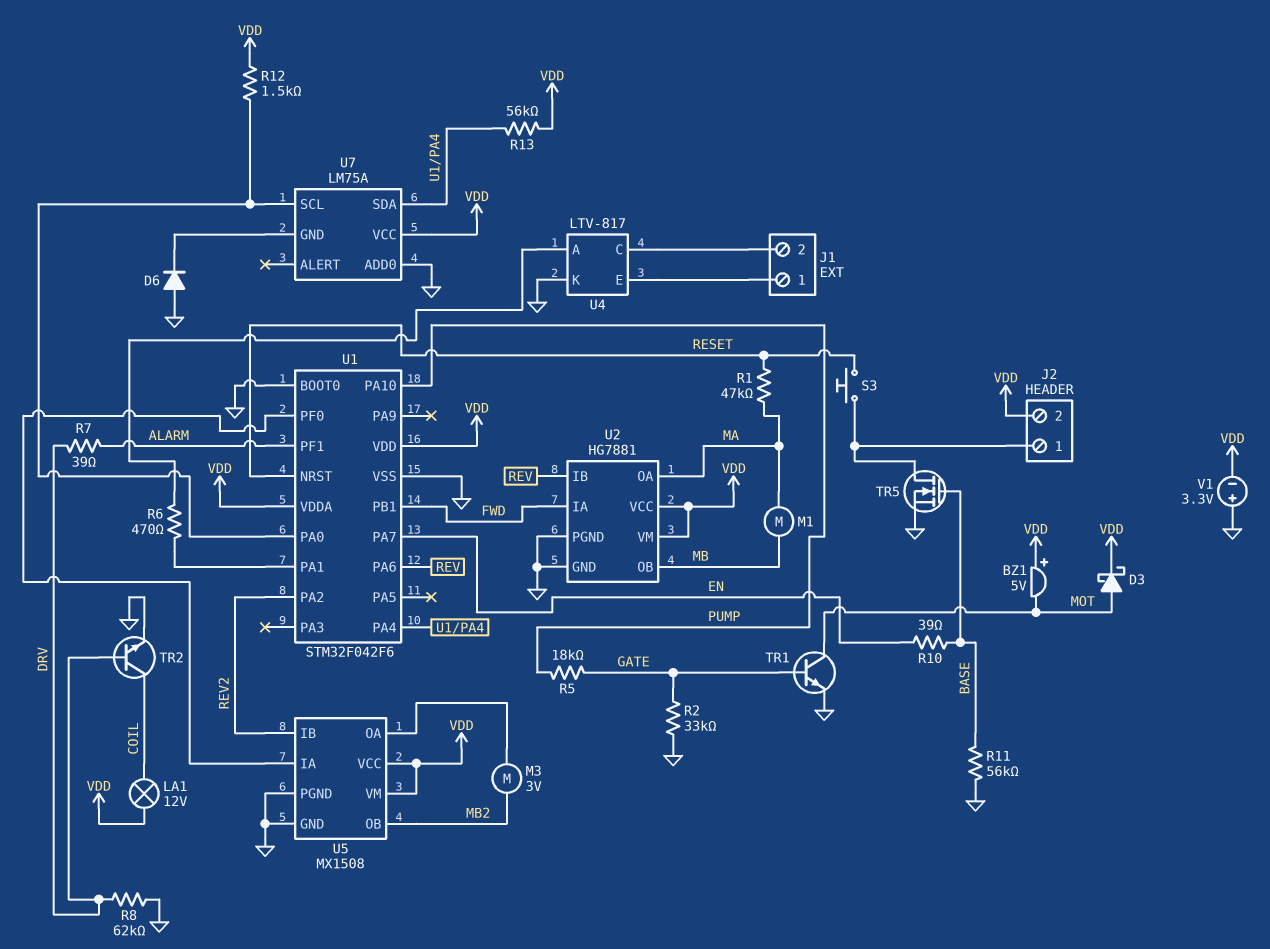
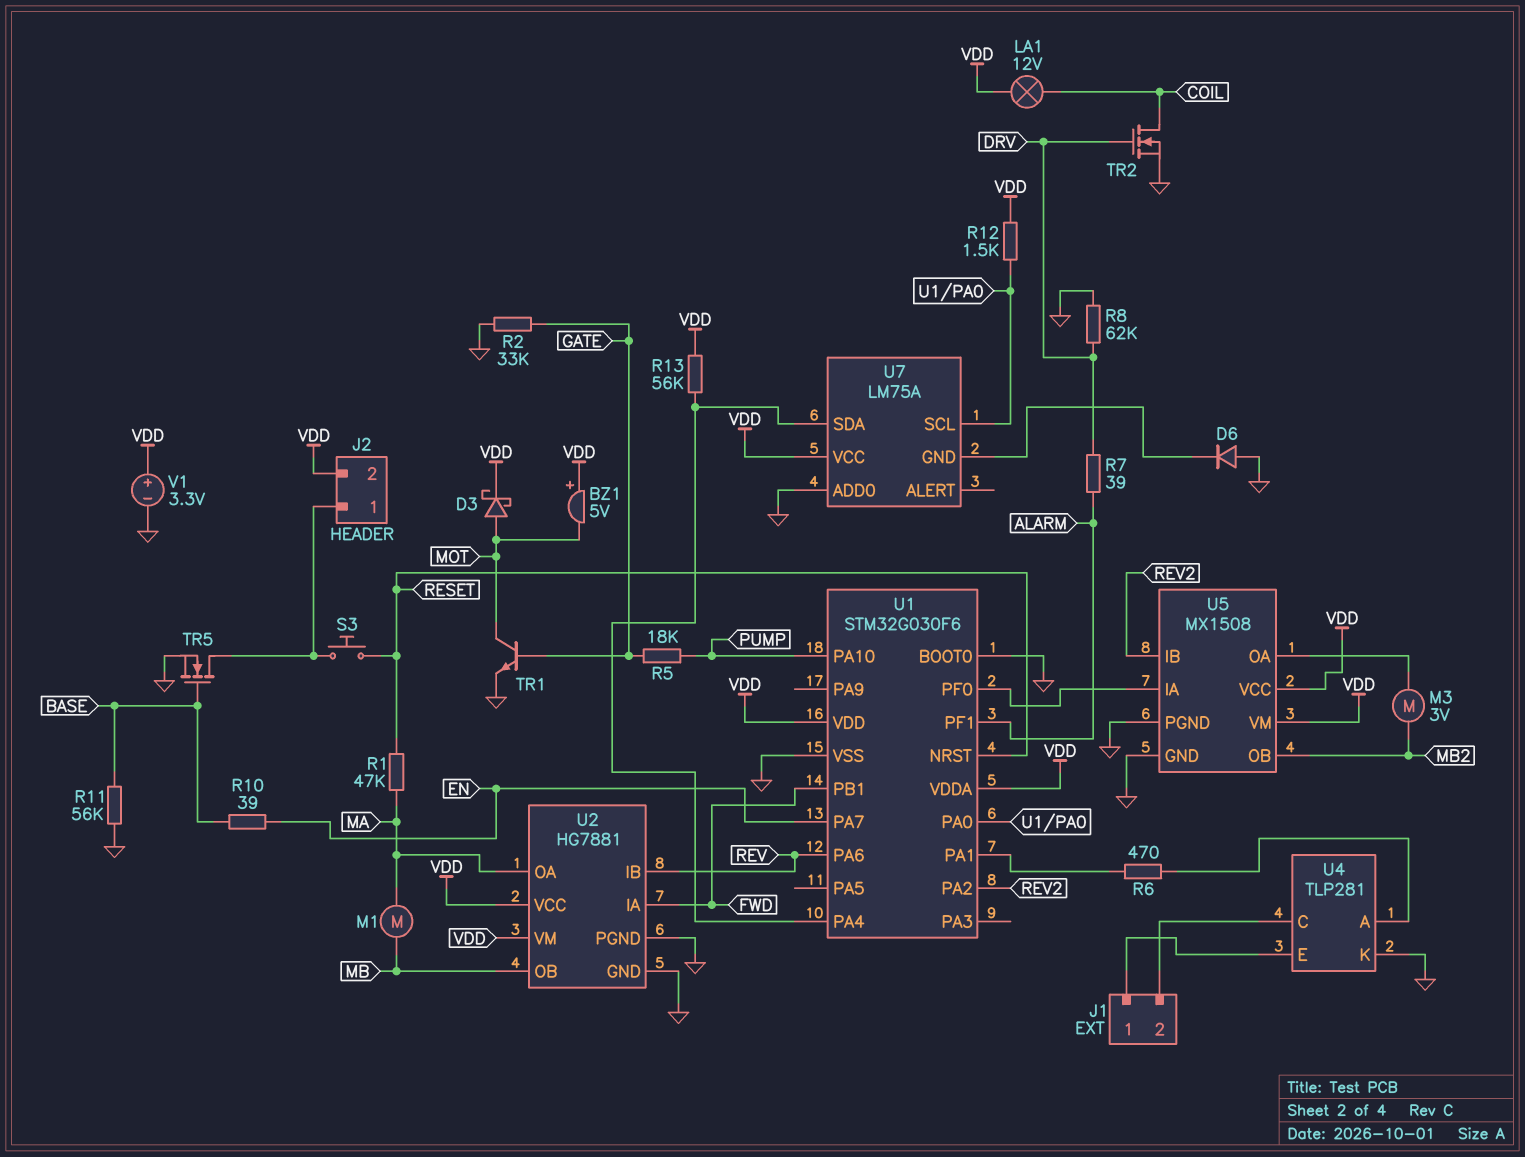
TR2: NPN (B DRV, C COIL, E GND) -> NMOS (G DRV, D COIL, S GND)
U1: STM32F042F6 -> STM32G030F6
U4: LTV-817 -> TLP281
V1: 3.3V (plus GND, minus VDD) -> 3.3V (plus VDD, minus GND)

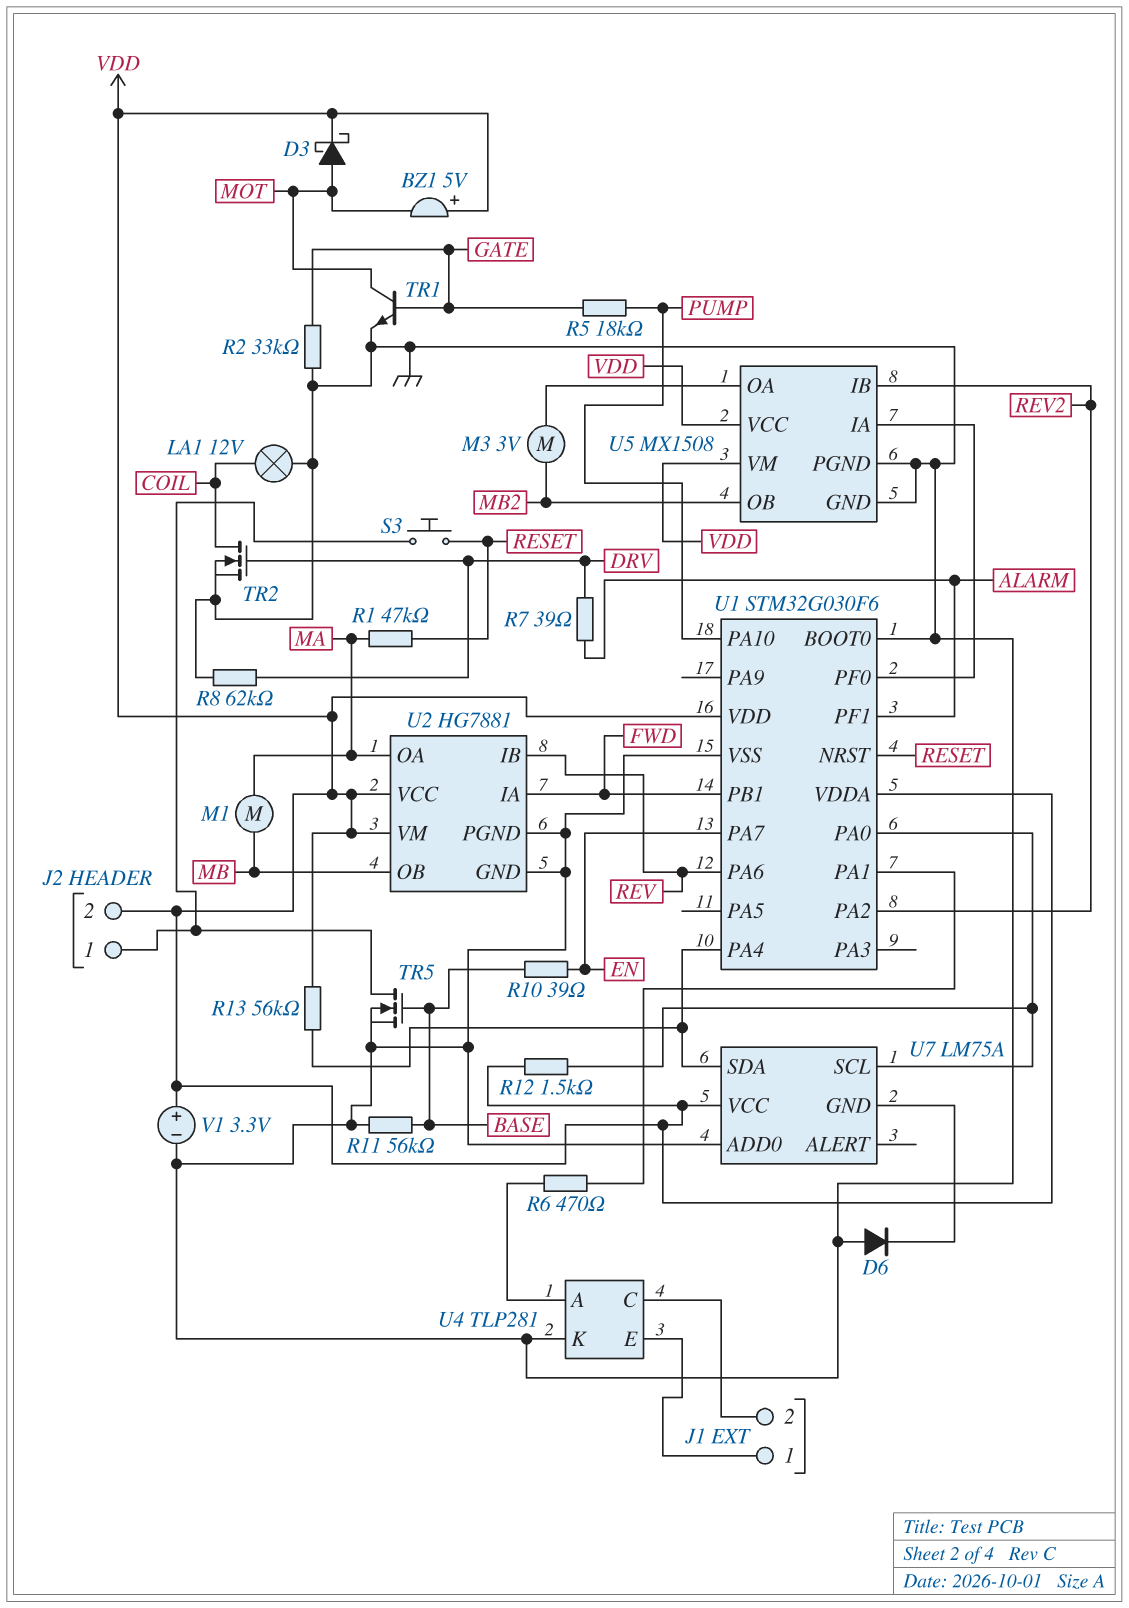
LA1: lamp 12V (COIL, VDD) -> lamp 12V (COIL, GND)

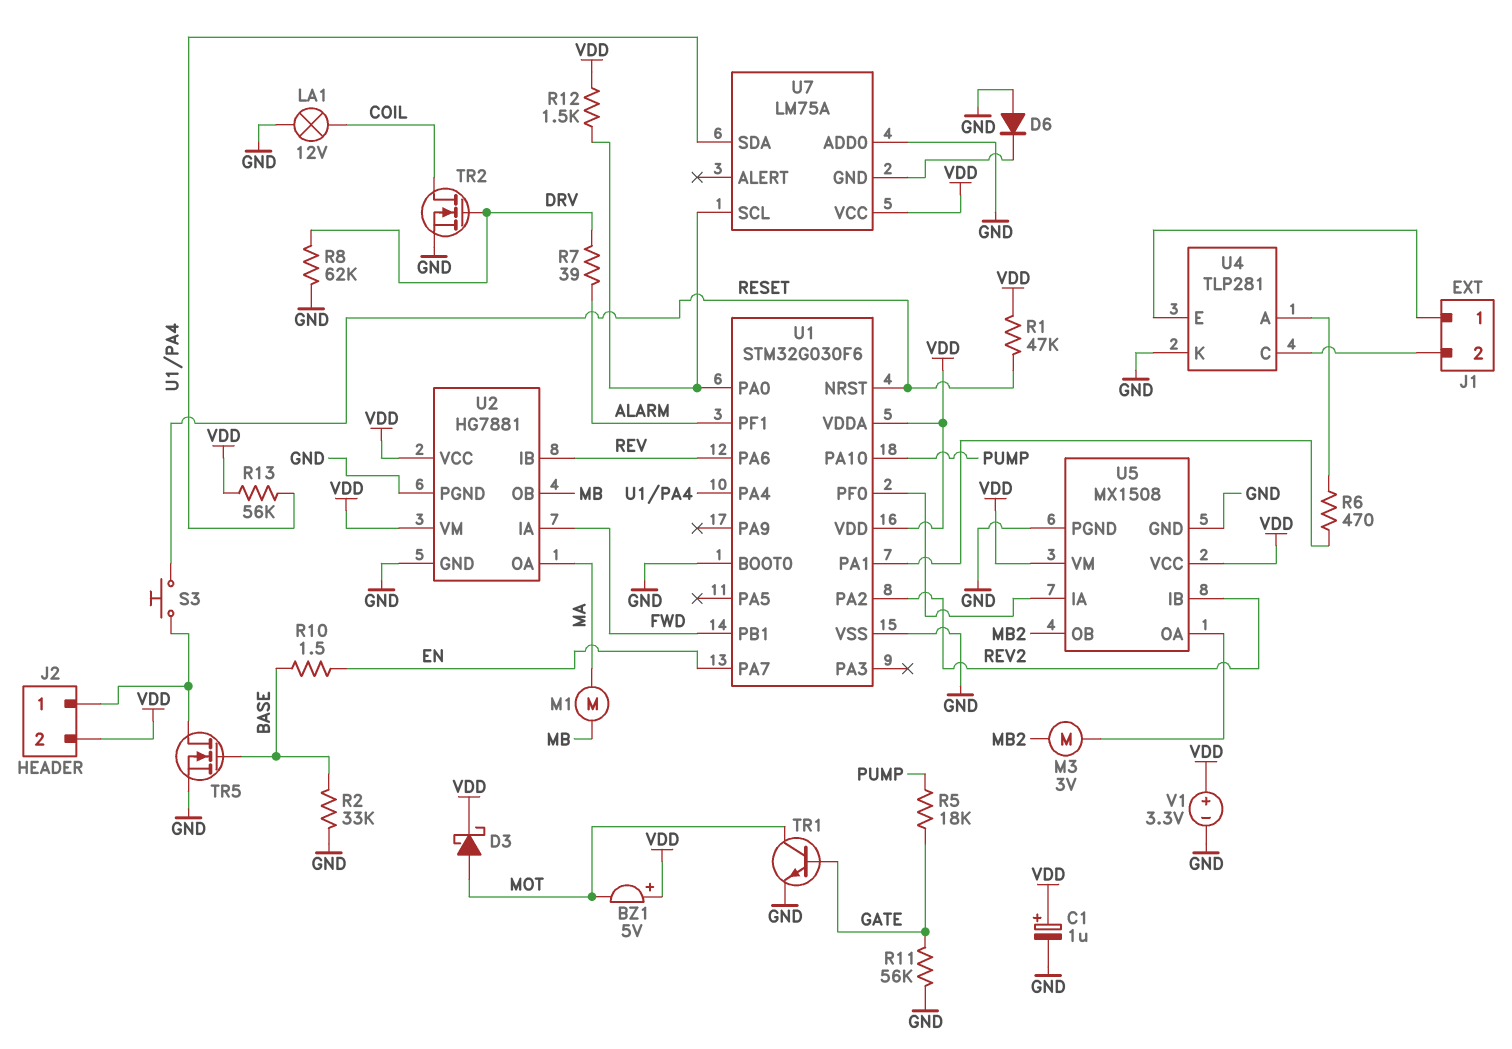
C1: none -> 1uF (plus VDD, minus GND)
R1: 47k (MA, RESET) -> 47k (RESET, VDD)
R2: 33k (GATE, GND) -> 33k (BASE, GND)
R10: 39 (BASE, EN) -> 1.5 (BASE, EN)
R11: 56k (BASE, GND) -> 56k (GATE, GND)

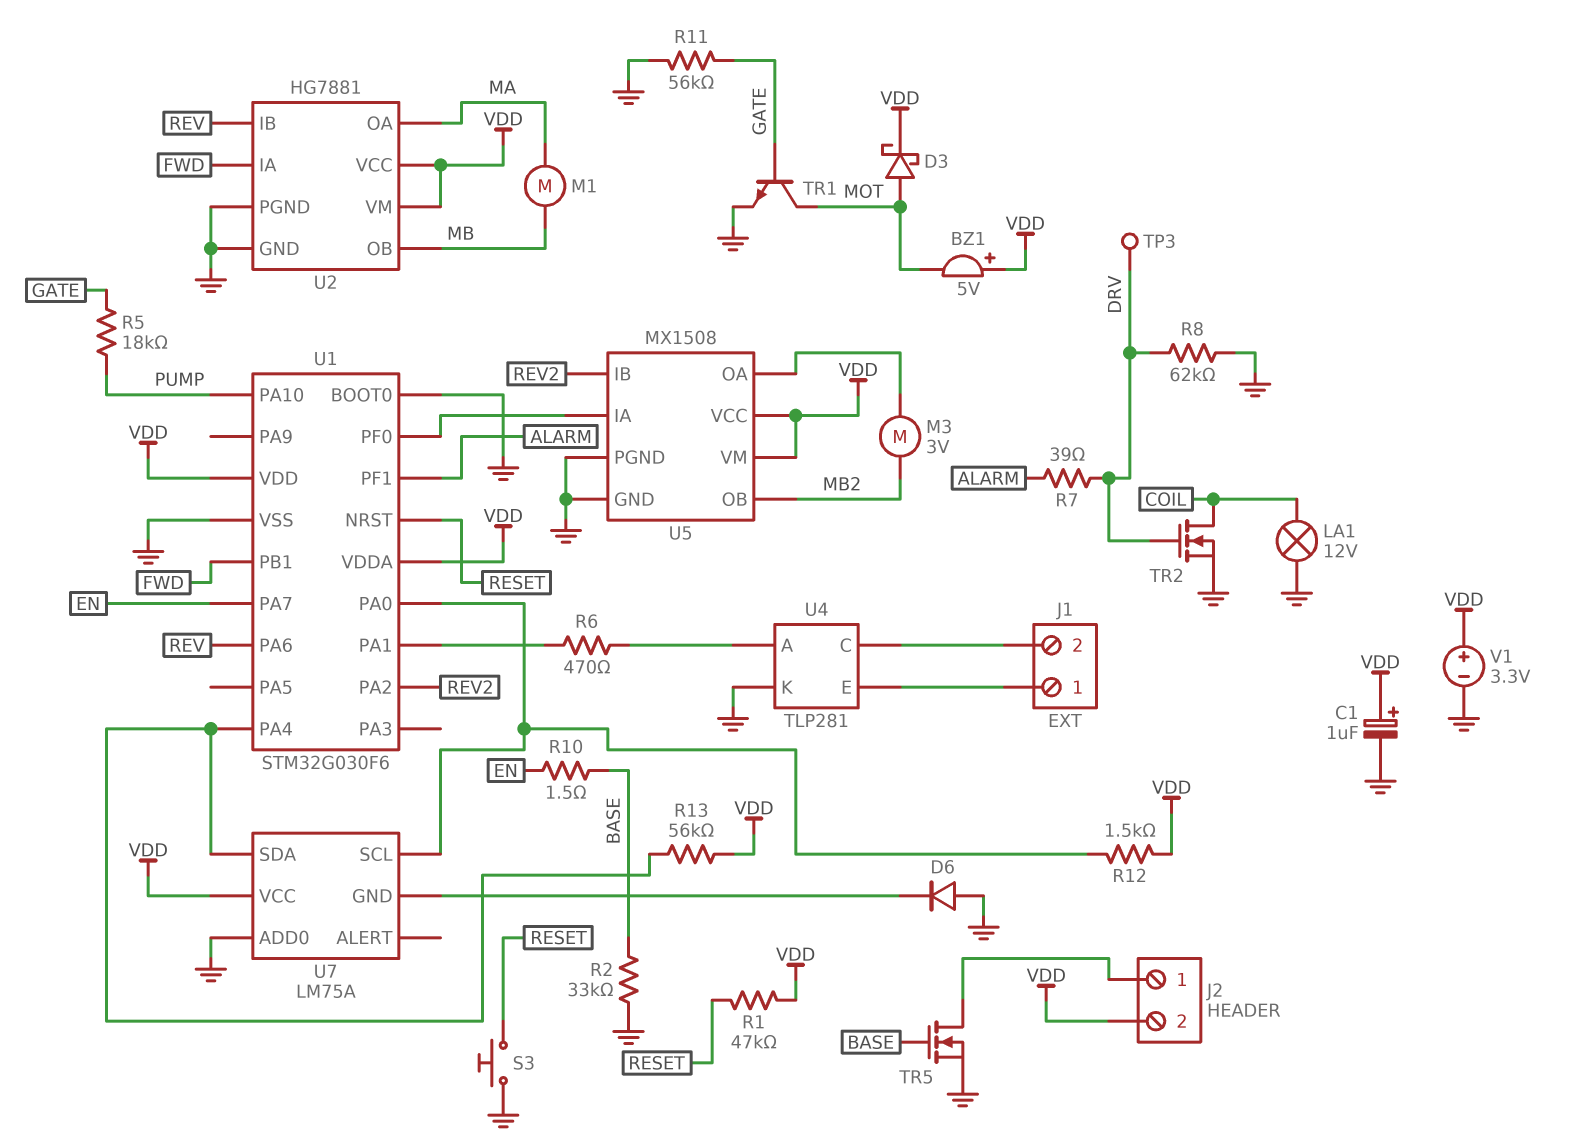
S3: button (J2/1, RESET) -> button (GND, RESET)
TP3: none -> test point (DRV)

